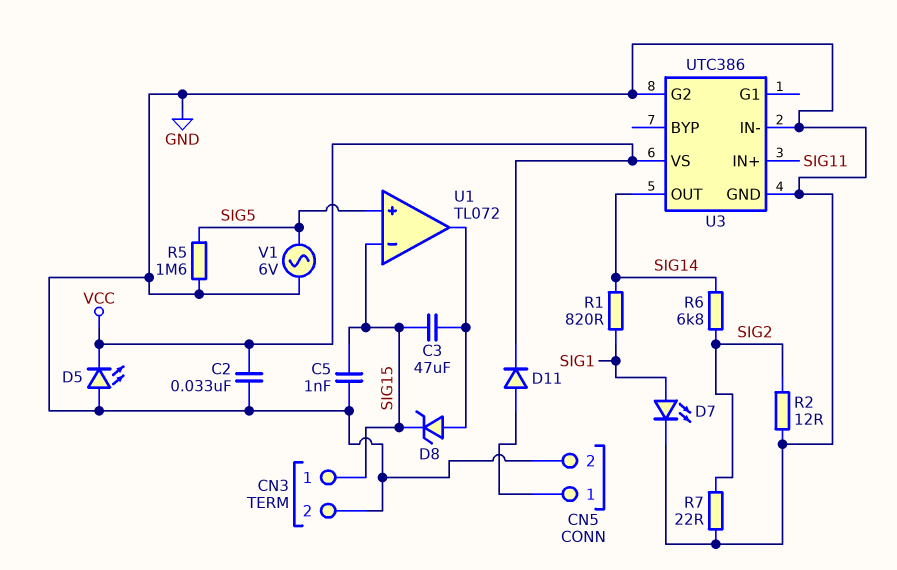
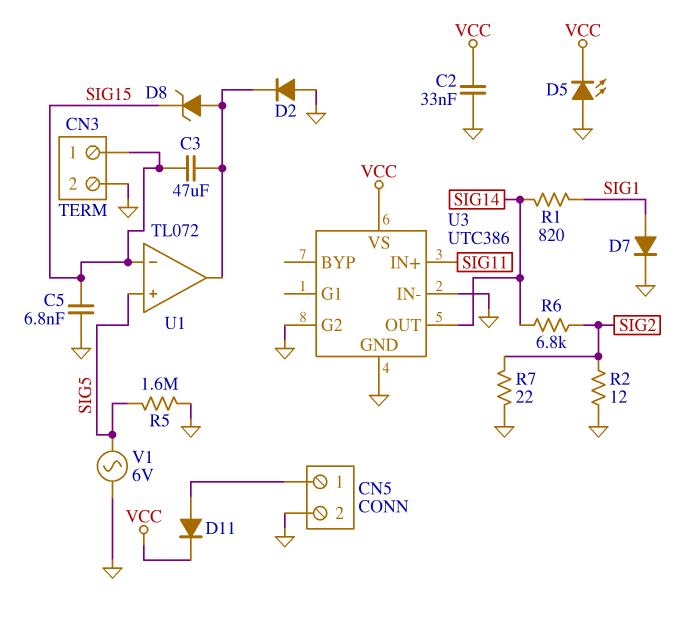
C5: 1nF (GND, SIG15) -> 6.8nF (GND, SIG15)
D2: none -> diode (A GND, K U1/out)
D7: LED (A SIG1, K GND) -> diode (A SIG1, K GND)

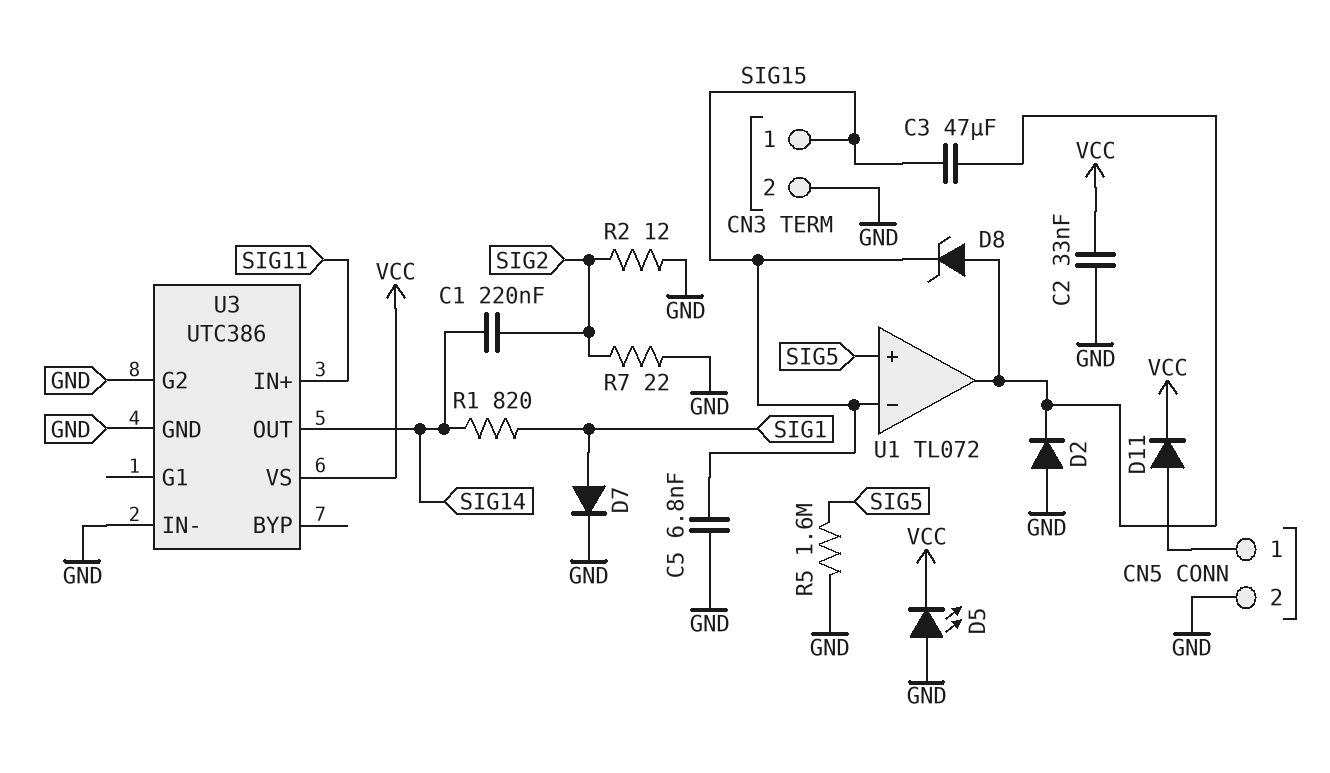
C1: none -> 220nF (SIG2, SIG14)
R6: 6.8k (SIG2, SIG14) -> none
V1: AC 6V (GND, SIG5) -> none

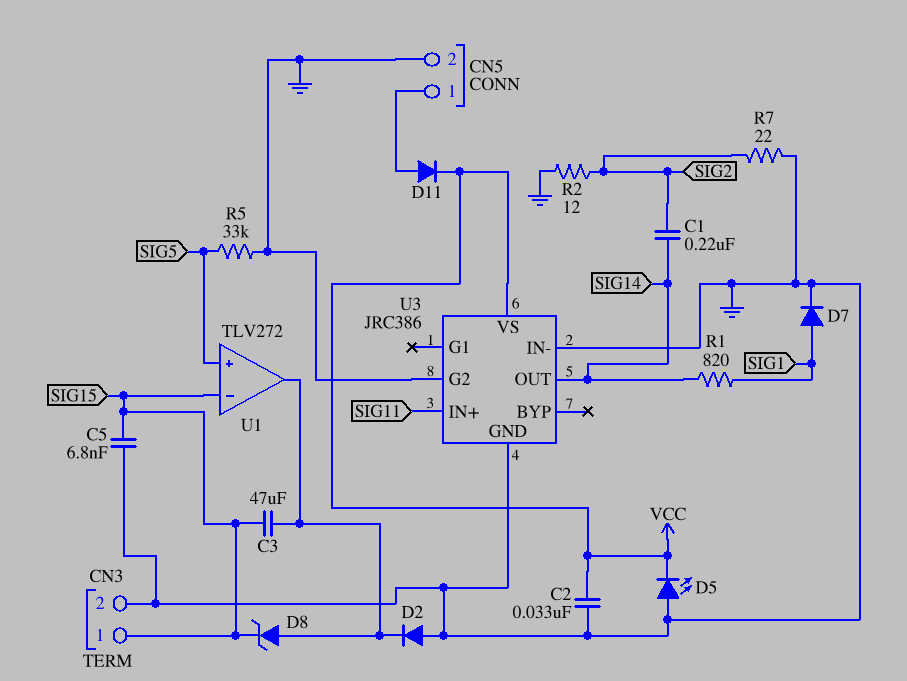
R5: 1.6M (GND, SIG5) -> 33k (GND, SIG5)
U1: TL072 -> TLV272
U3: UTC386 -> JRC386

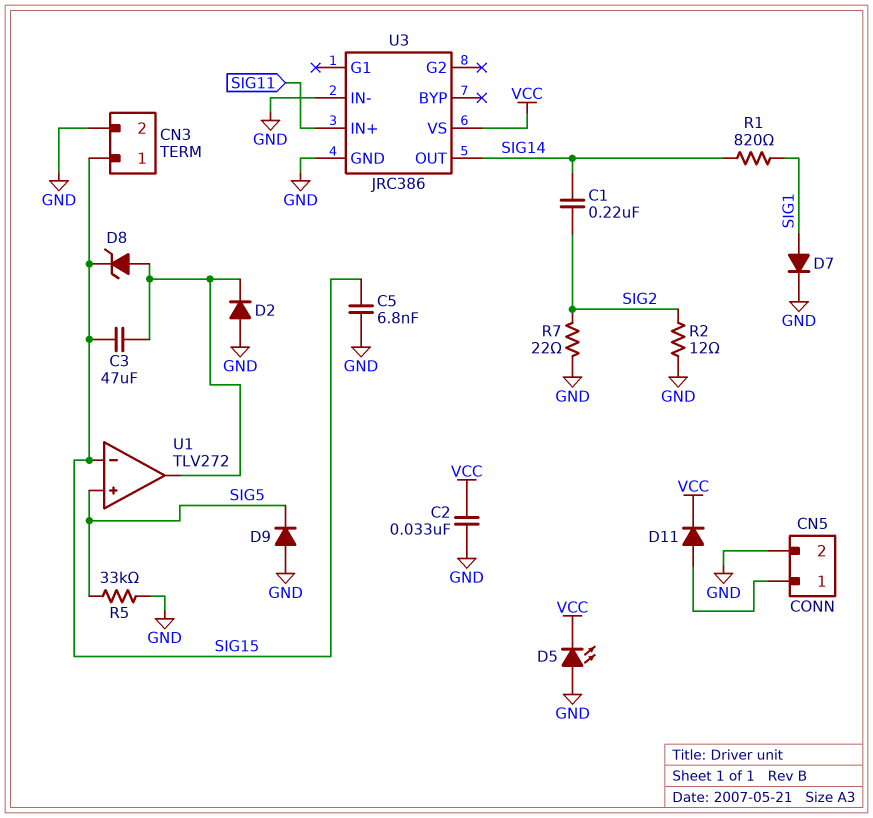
D9: none -> diode (A GND, K SIG5)
U3 pin G2: GND -> none

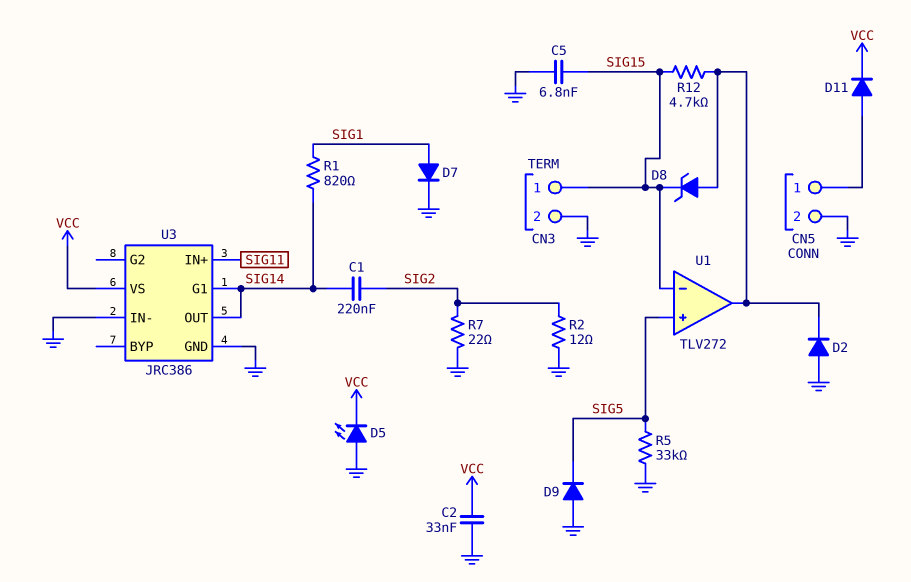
C3: 47uF (SIG15, U1/out) -> none
R12: none -> 4.7k (SIG15, U1/out)
U3 pin G1: none -> SIG14

